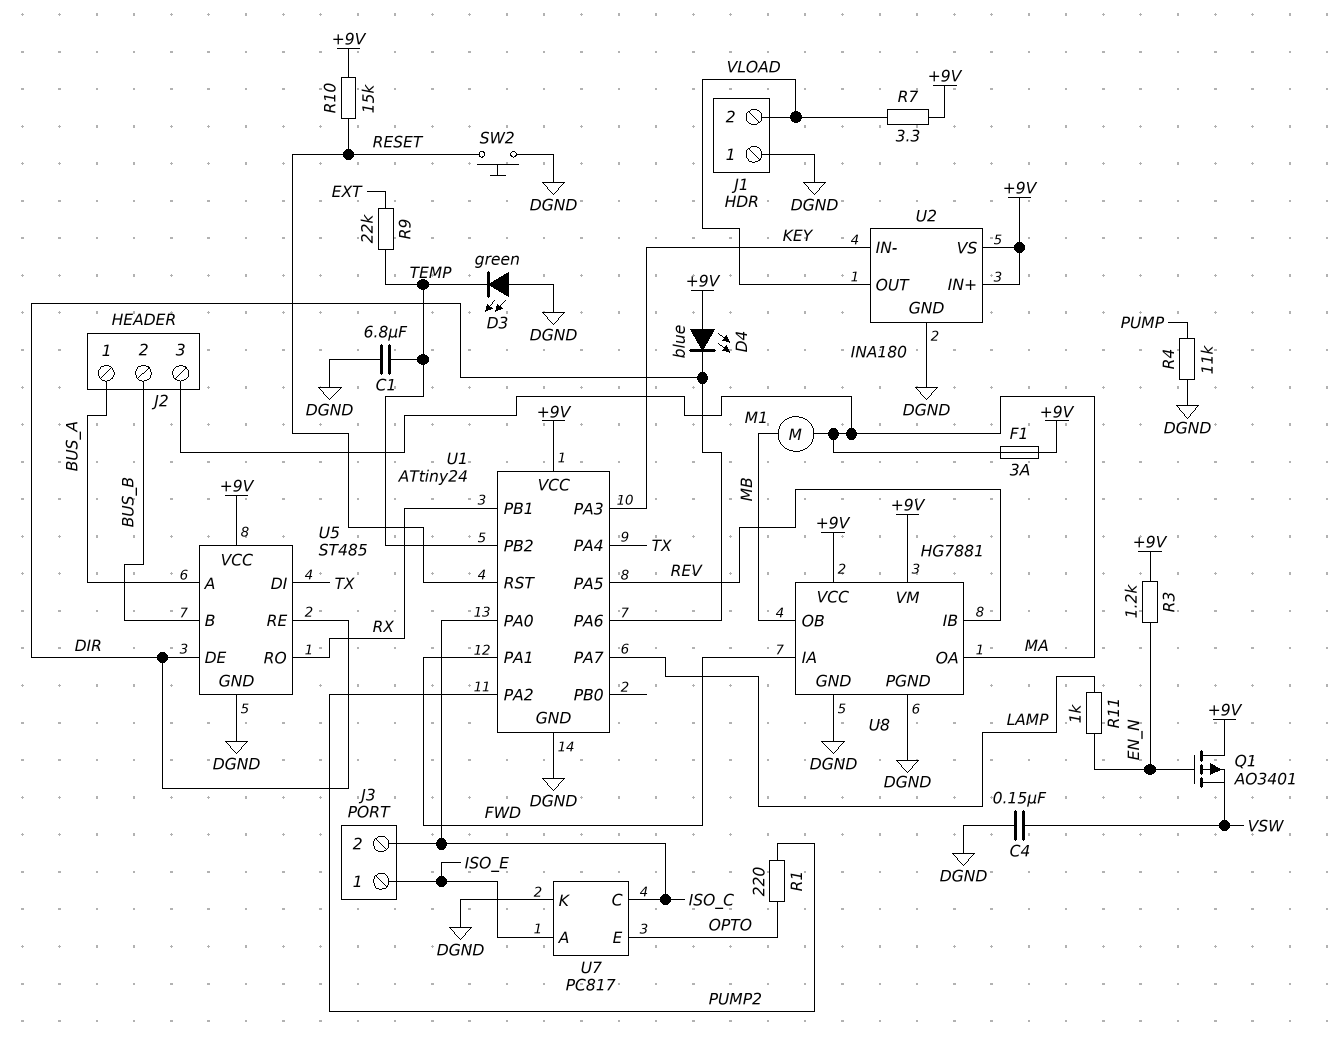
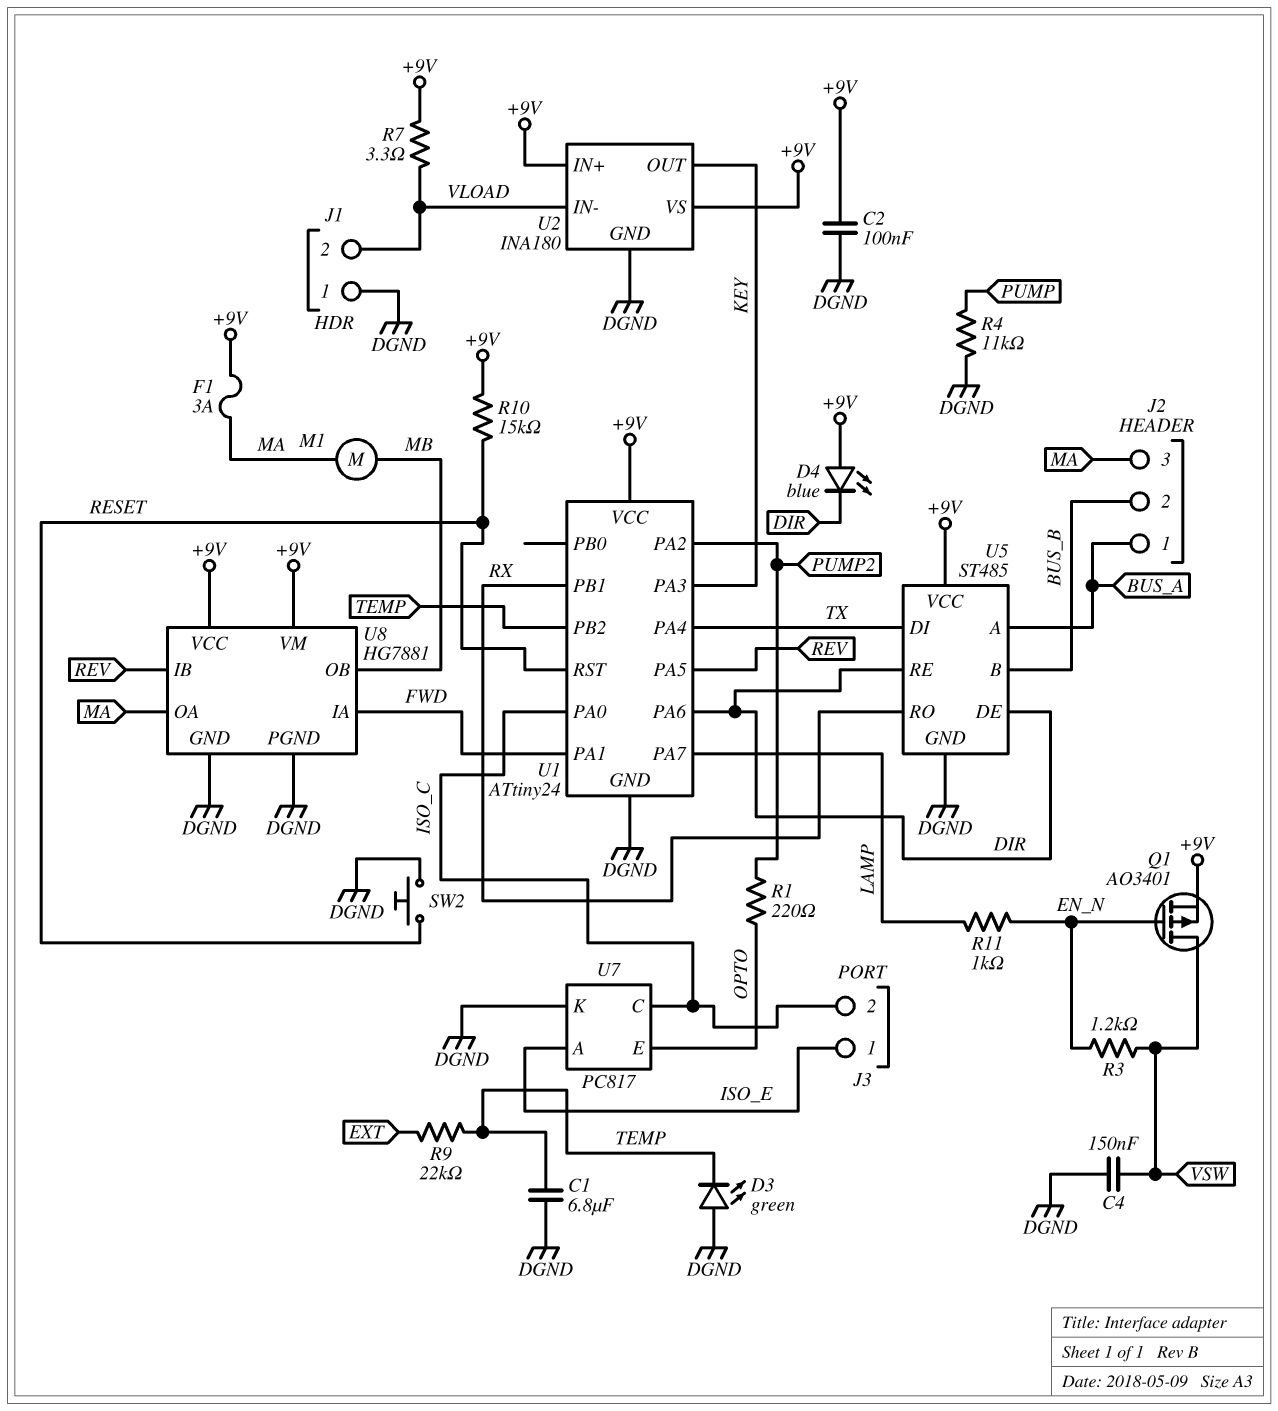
C2: none -> 100nF (+9V, DGND)
Q1: PMOS AO3401 (G EN_N, D +9V, S VSW) -> PMOS AO3401 (G EN_N, D VSW, S +9V)
R3: 1.2k (+9V, EN_N) -> 1.2k (EN_N, VSW)
U2 pin IN-: KEY -> VLOAD
U2 pin OUT: VLOAD -> KEY

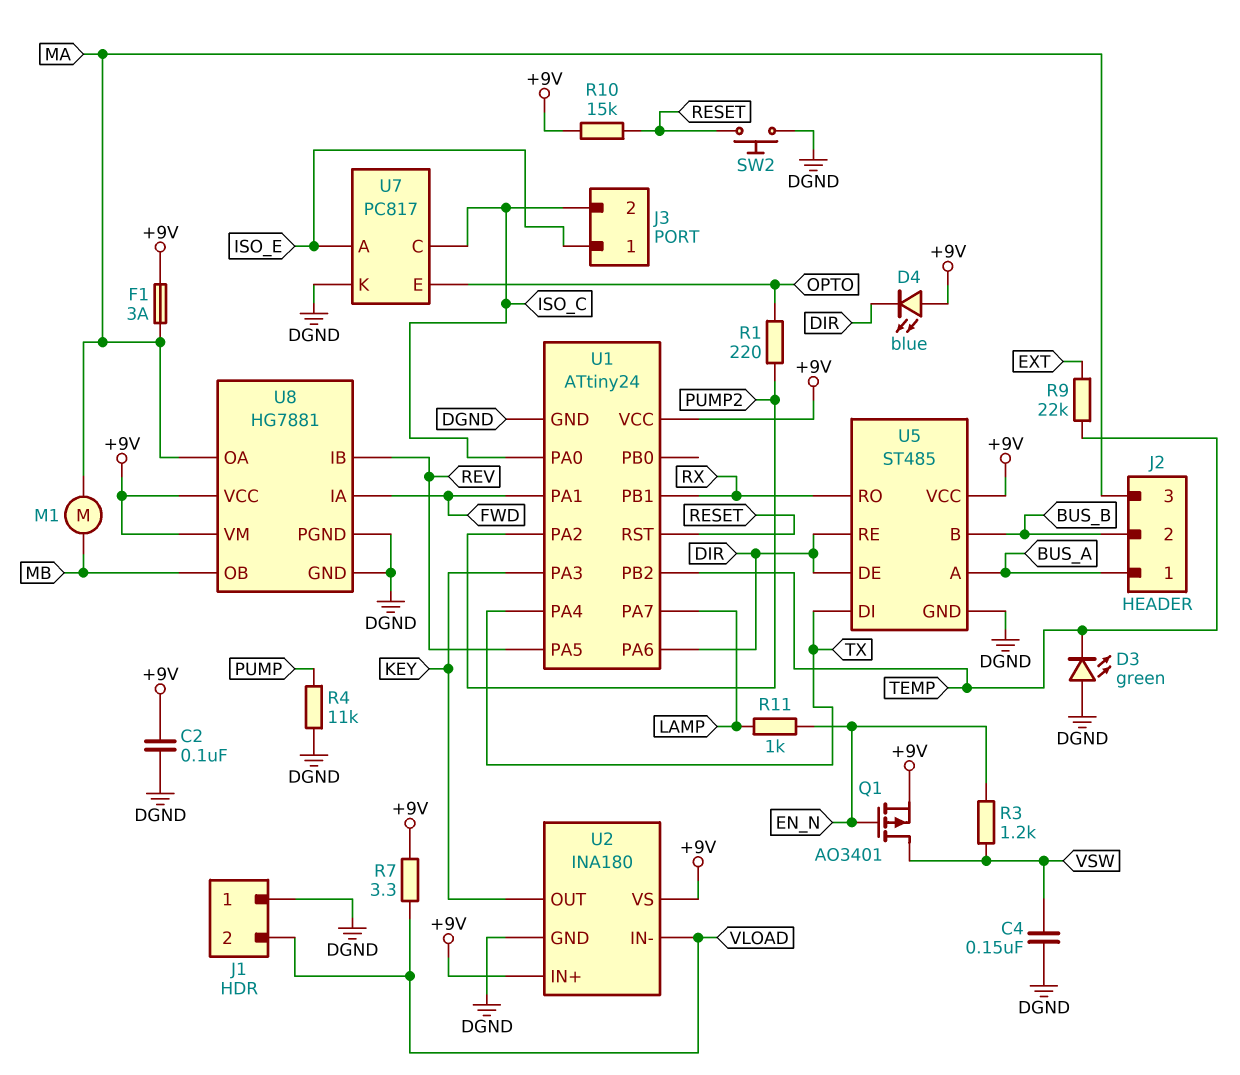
C1: 6.8uF (DGND, TEMP) -> none

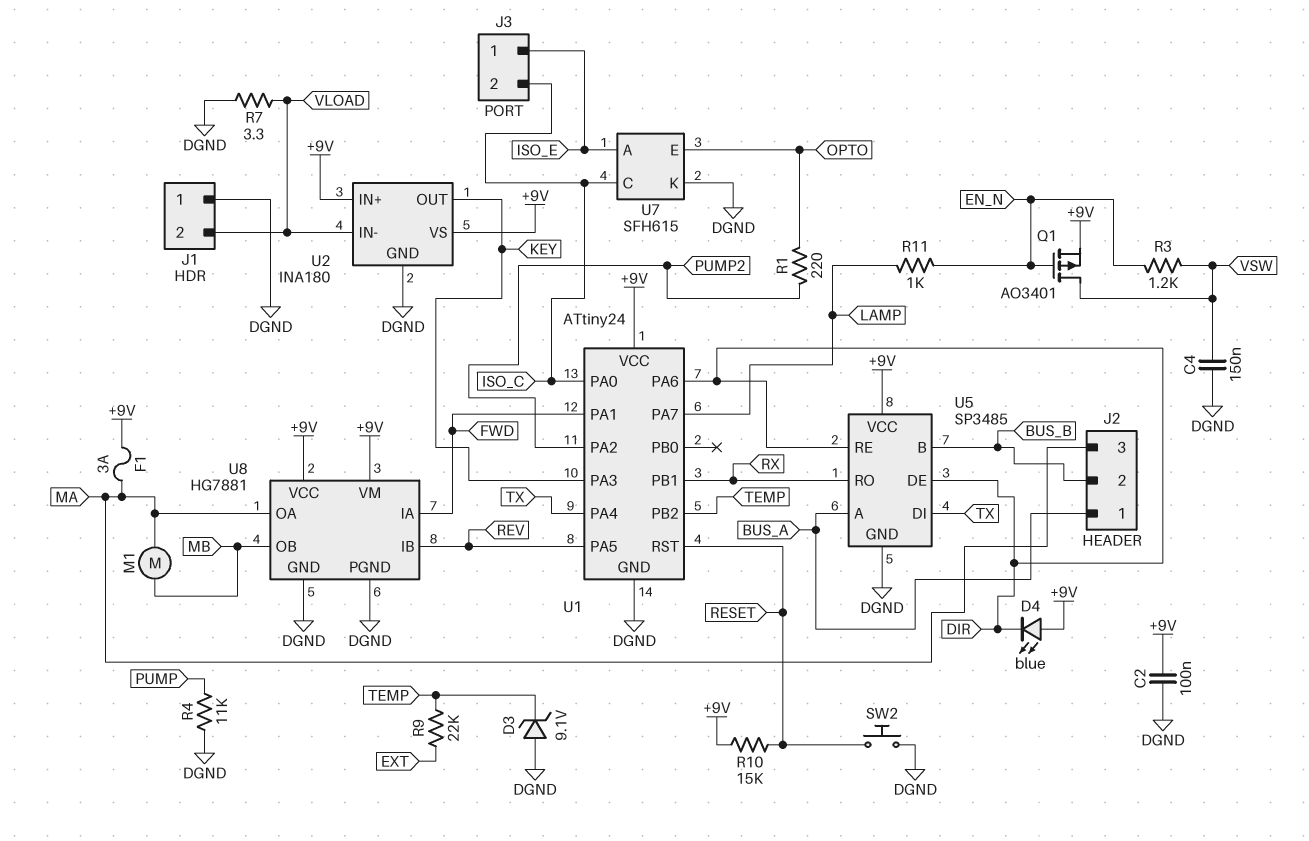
D3: LED green (A DGND, K TEMP) -> zener 9.1V (A DGND, K TEMP)
R7: 3.3 (+9V, VLOAD) -> 3.3 (DGND, VLOAD)
U5: ST485 -> SP3485
U7: PC817 -> SFH615

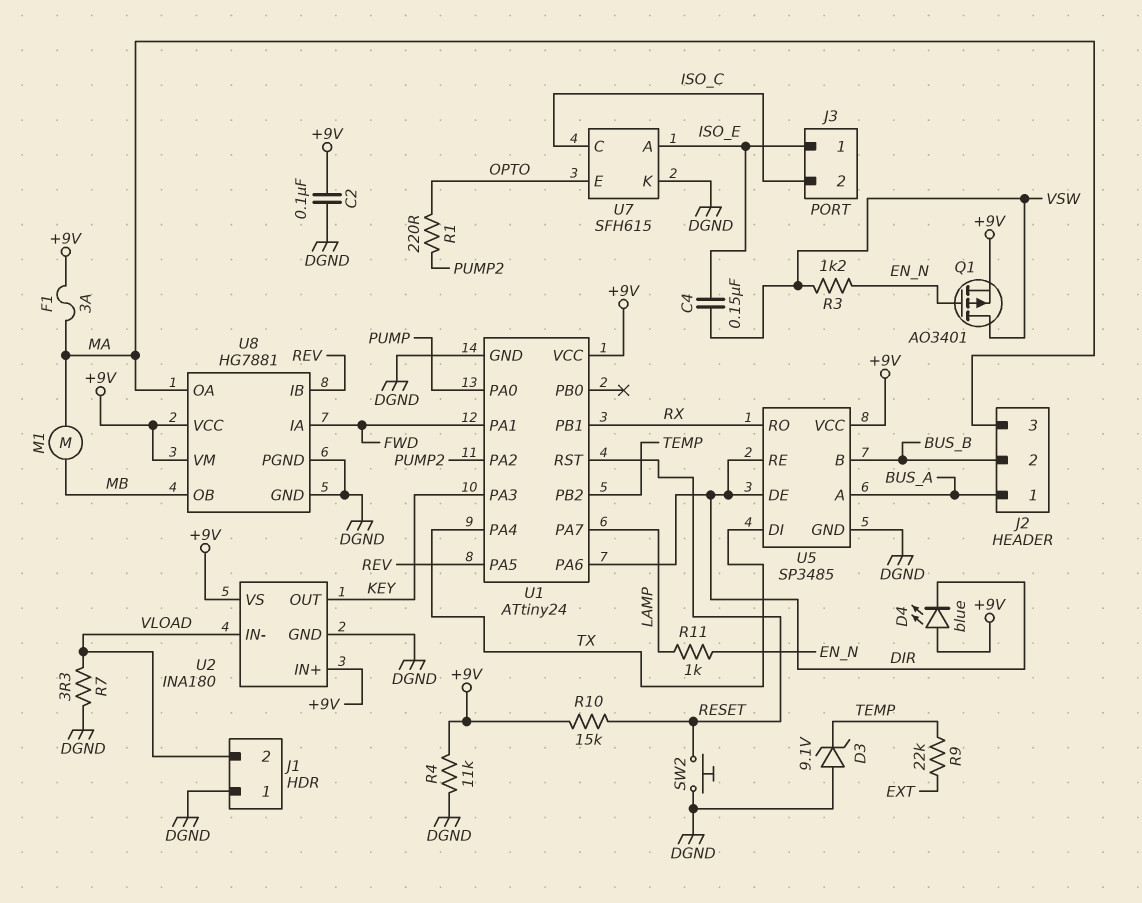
C4: 150nF (DGND, VSW) -> 150nF (ISO_E, VSW)
R4: 11k (DGND, PUMP) -> 11k (+9V, DGND)
U1 pin PA0: ISO_C -> PUMP

